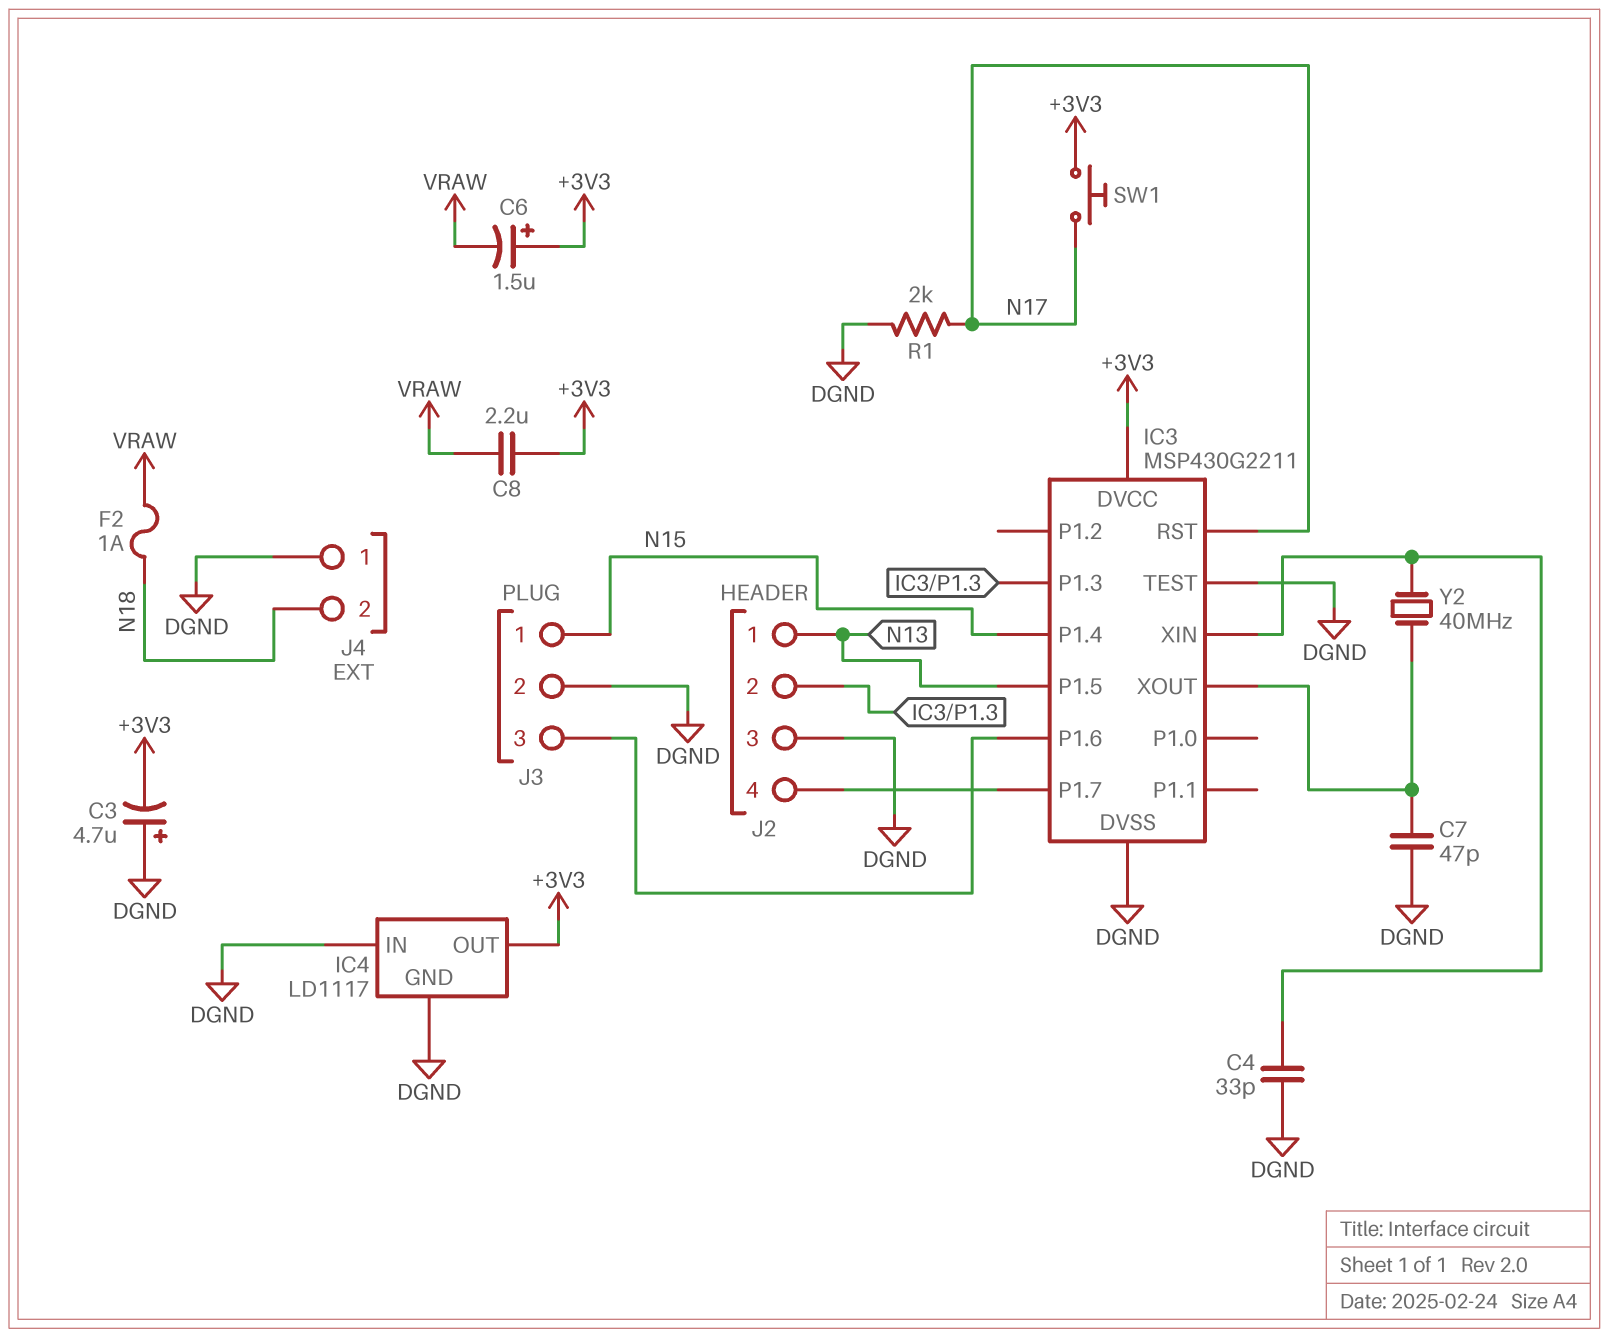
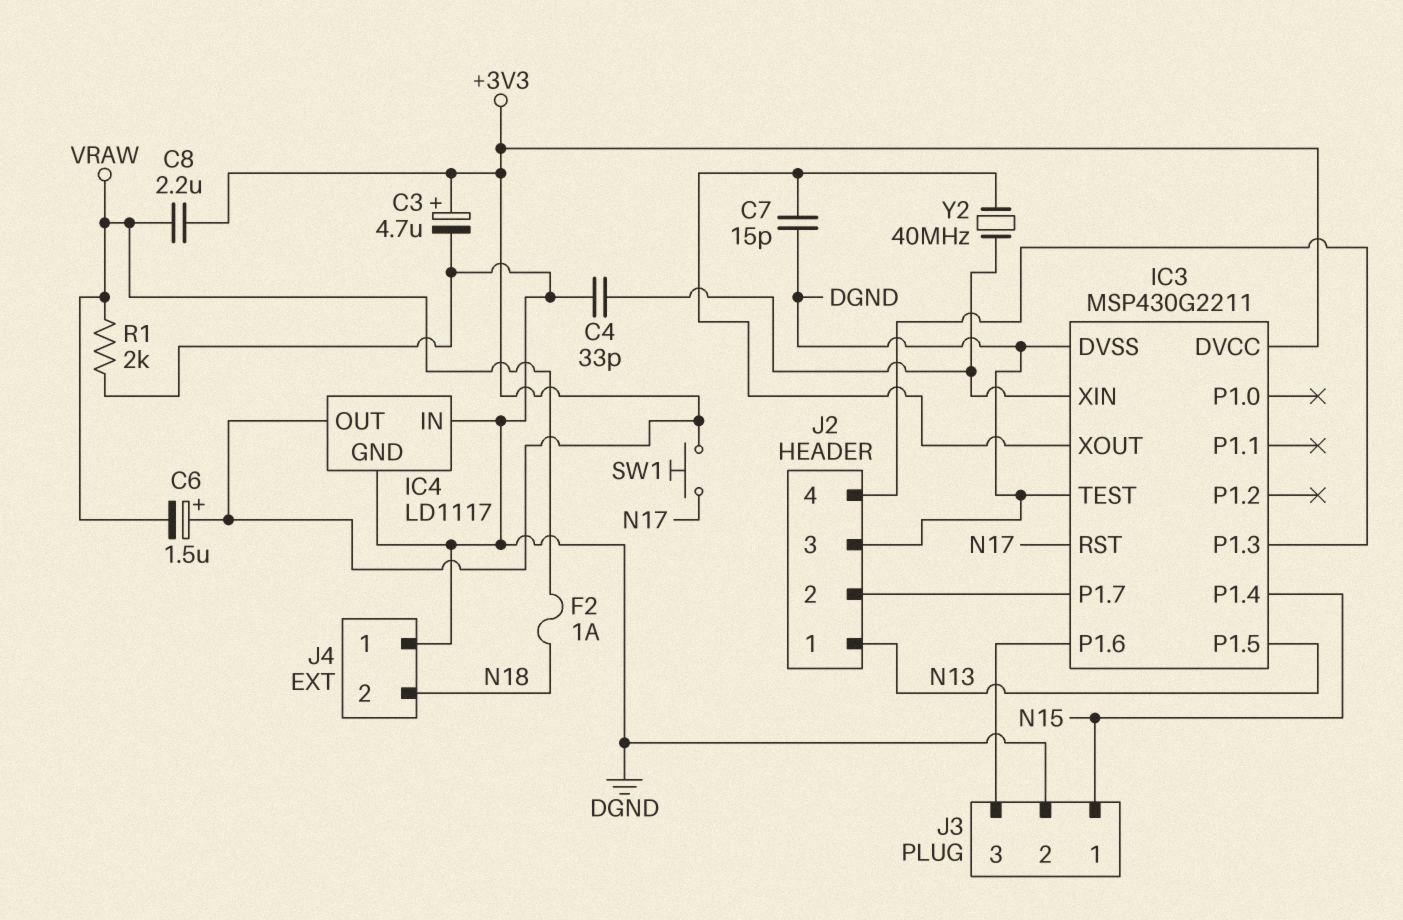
C3: 4.7uF (plus DGND, minus +3V3) -> 4.7uF (plus +3V3, minus DGND)
C7: 47pF (DGND, IC3/XOUT) -> 15pF (DGND, IC3/XOUT)
J2 pin 2: IC3/P1.3 -> IC3/P1.7
J2 pin 4: IC3/P1.7 -> IC3/P1.3
R1: 2k (DGND, N17) -> 2k (DGND, VRAW)

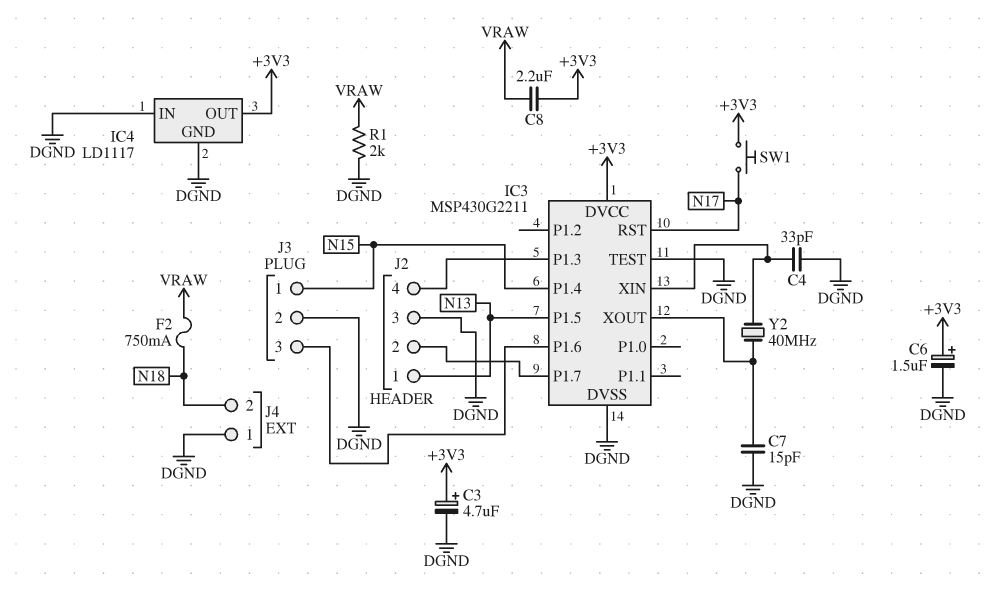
C6: 1.5uF (plus +3V3, minus VRAW) -> 1.5uF (plus +3V3, minus DGND)
F2: 1A (N18, VRAW) -> 750mA (N18, VRAW)

